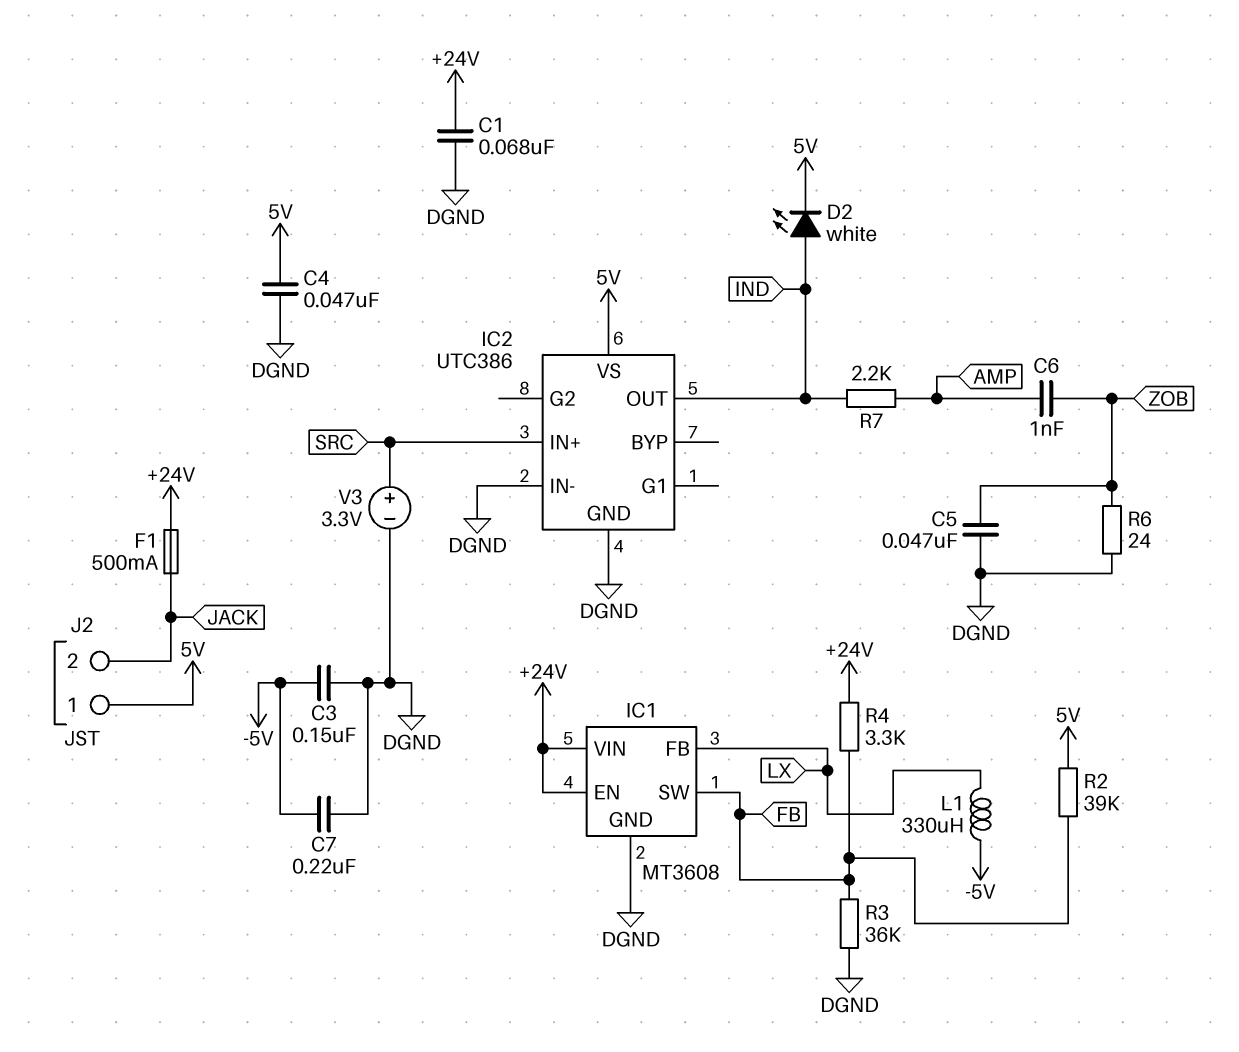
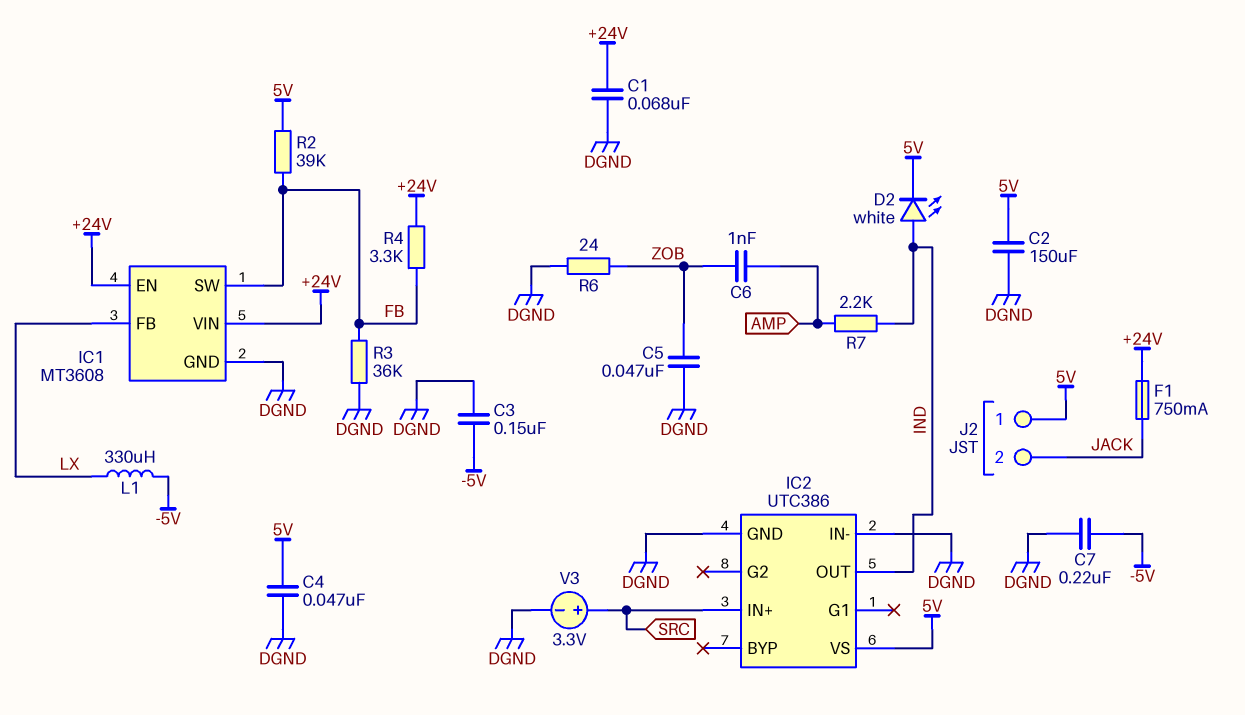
C2: none -> 150uF (5V, DGND)
F1: 500mA (+24V, JACK) -> 750mA (+24V, JACK)

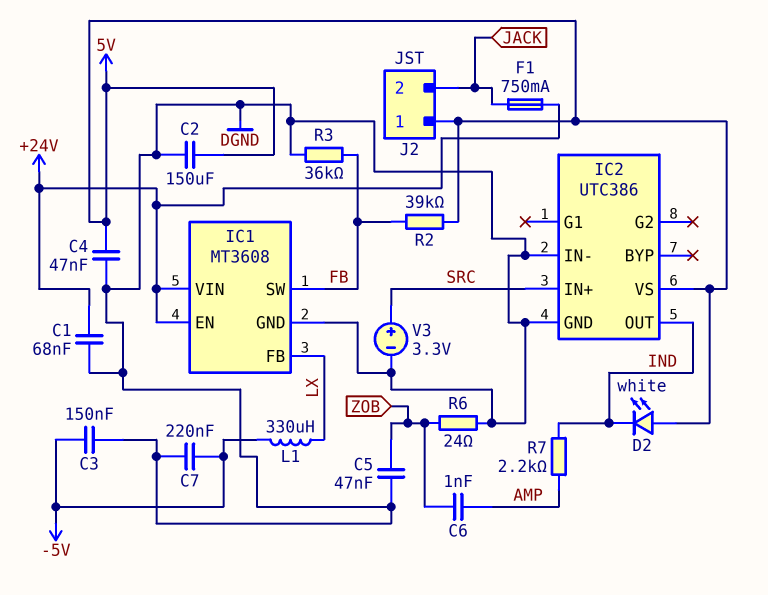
D2: LED white (A IND, K 5V) -> LED white (A 5V, K IND)
R4: 3.3k (+24V, FB) -> none

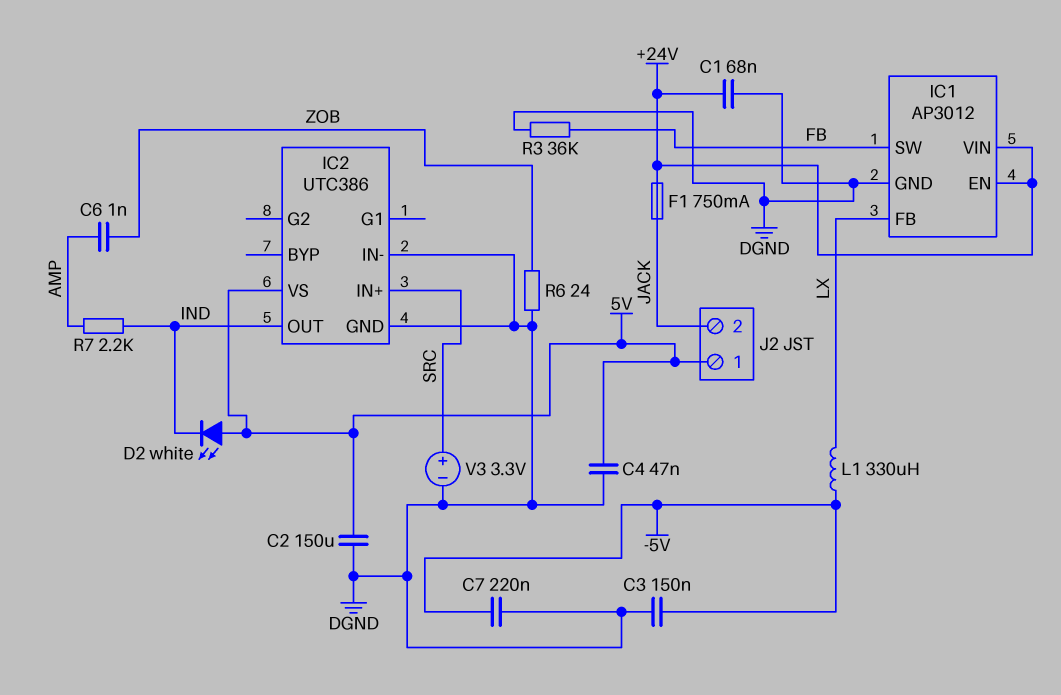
C5: 47nF (DGND, ZOB) -> none
IC1: MT3608 -> AP3012
R2: 39k (5V, FB) -> none

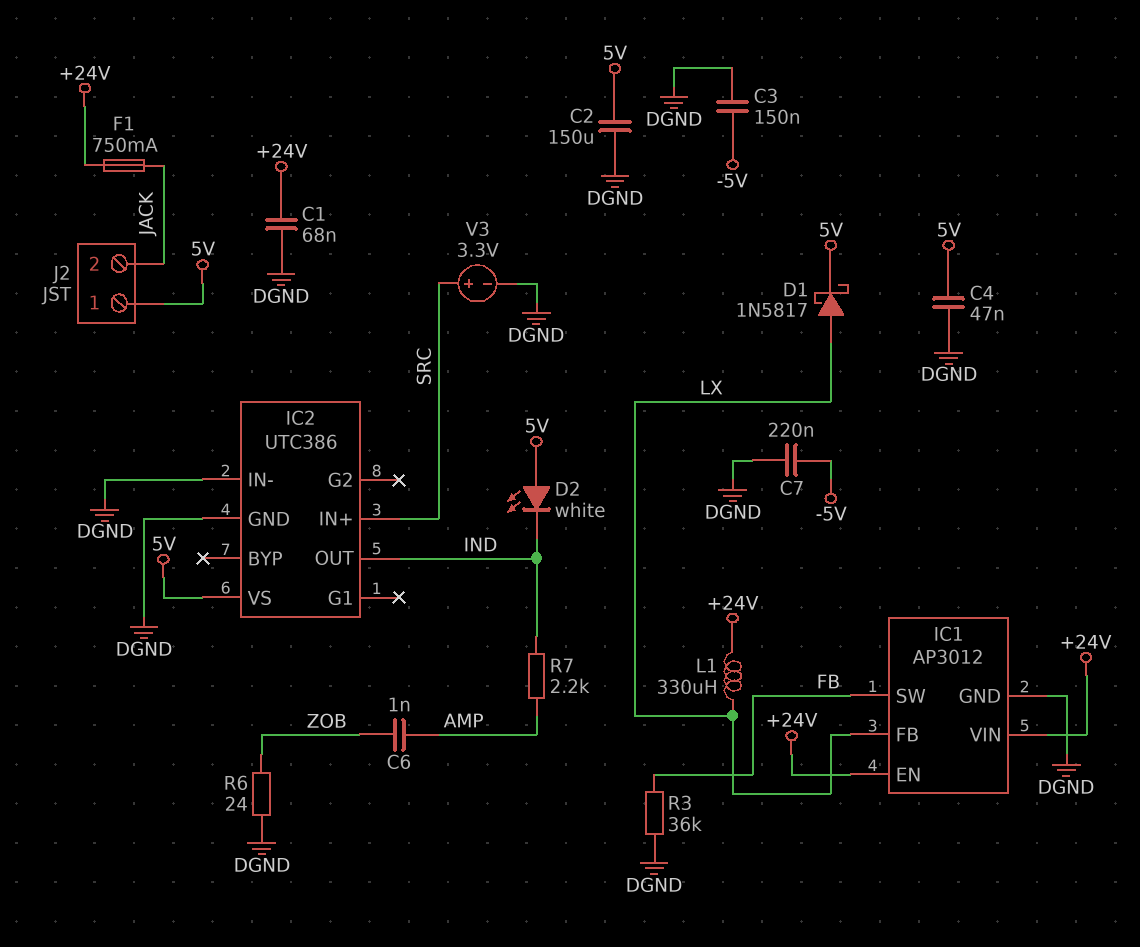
D1: none -> schottky 1N5817 (A LX, K 5V)
L1: 330uH (-5V, LX) -> 330uH (+24V, LX)

